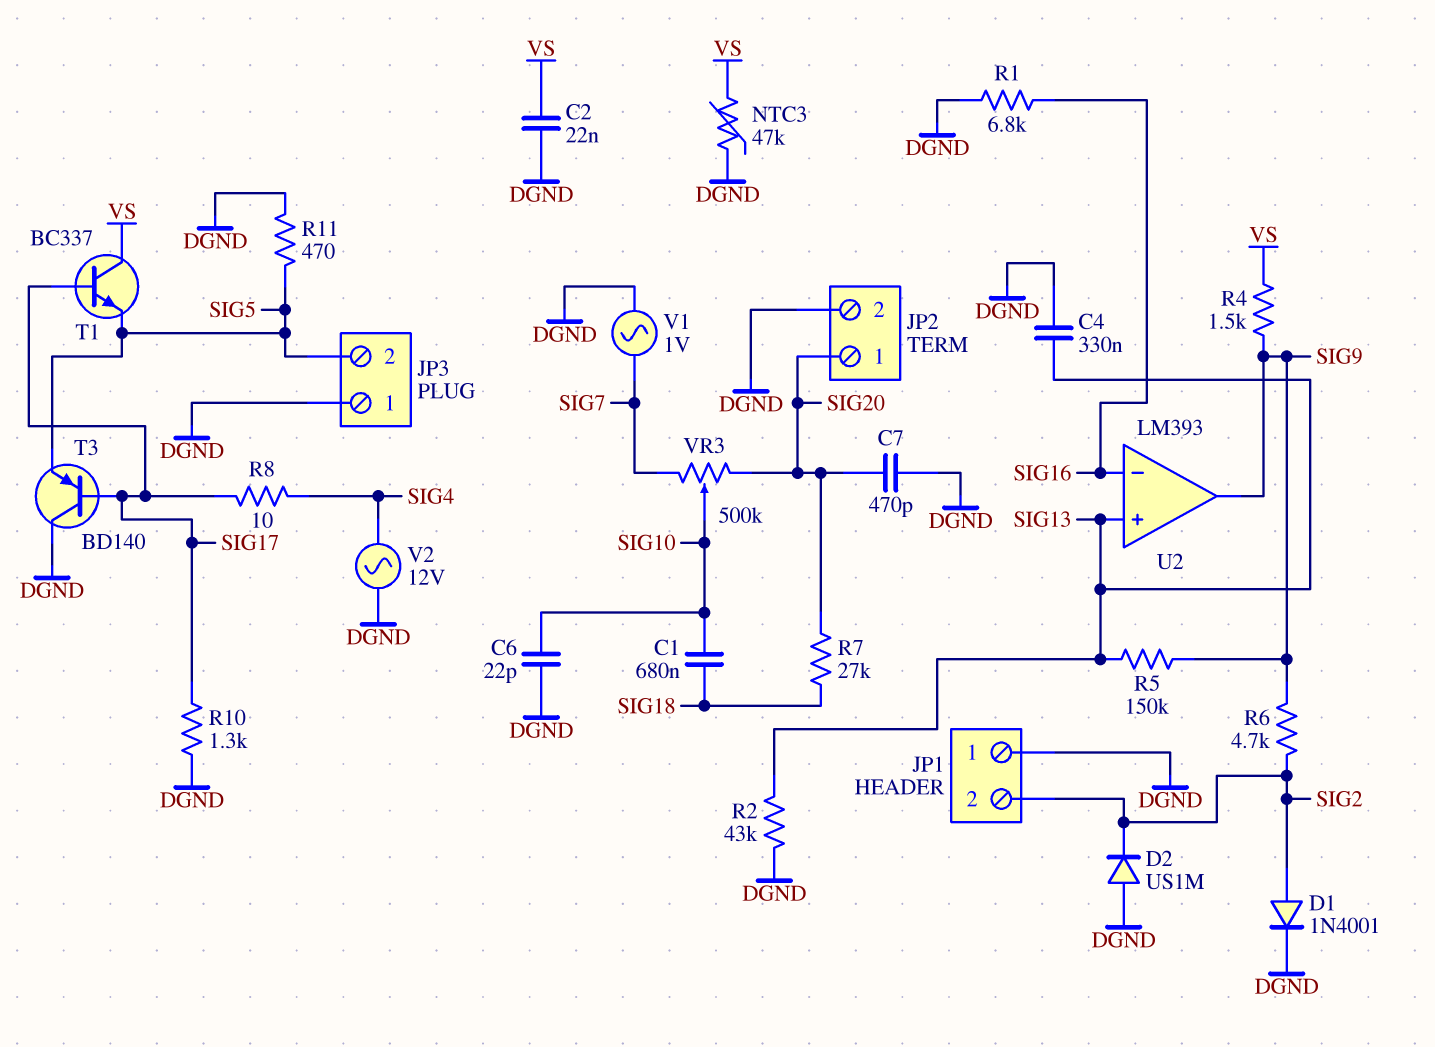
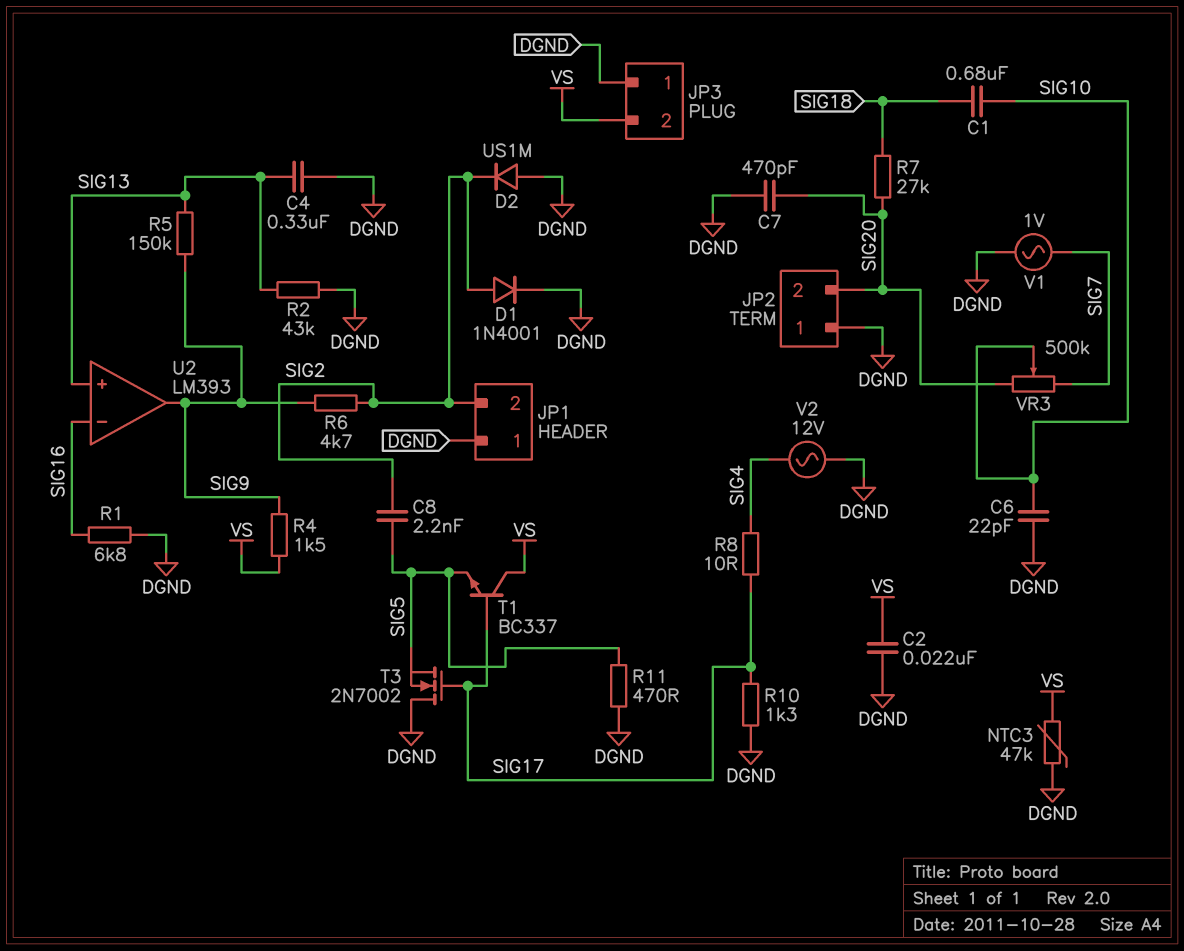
C8: none -> 2.2nF (SIG2, SIG5)
JP2 pin 1: SIG20 -> DGND
JP2 pin 2: DGND -> SIG20
JP3 pin 2: SIG5 -> VS
T3: PNP BD140 (B SIG17, C DGND, E SIG5) -> NMOS 2N7002 (G SIG17, D DGND, S SIG5)

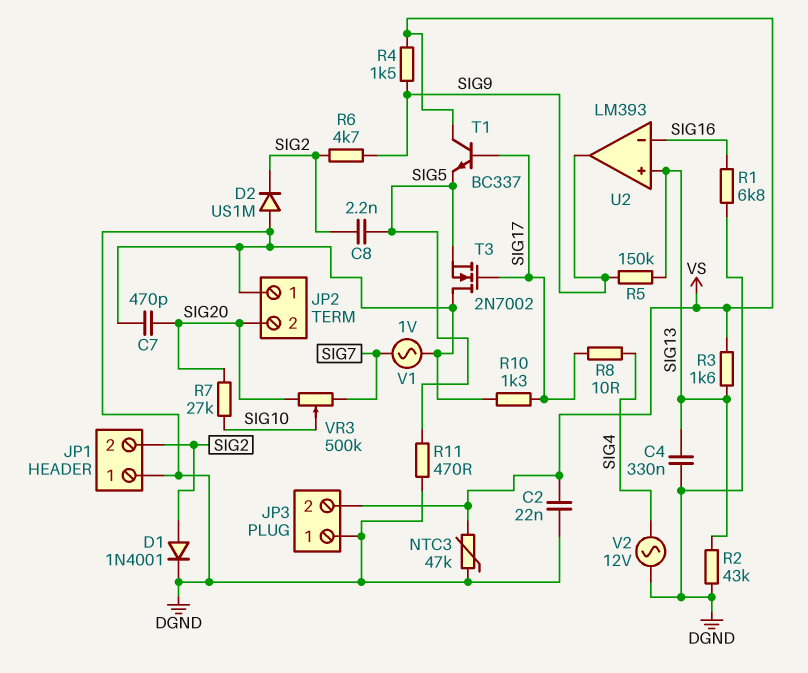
C1: 680nF (SIG10, SIG18) -> none
C6: 22pF (DGND, SIG10) -> none
R3: none -> 1.6k (SIG13, VS)
R7: 27k (SIG18, SIG20) -> 27k (SIG10, SIG20)

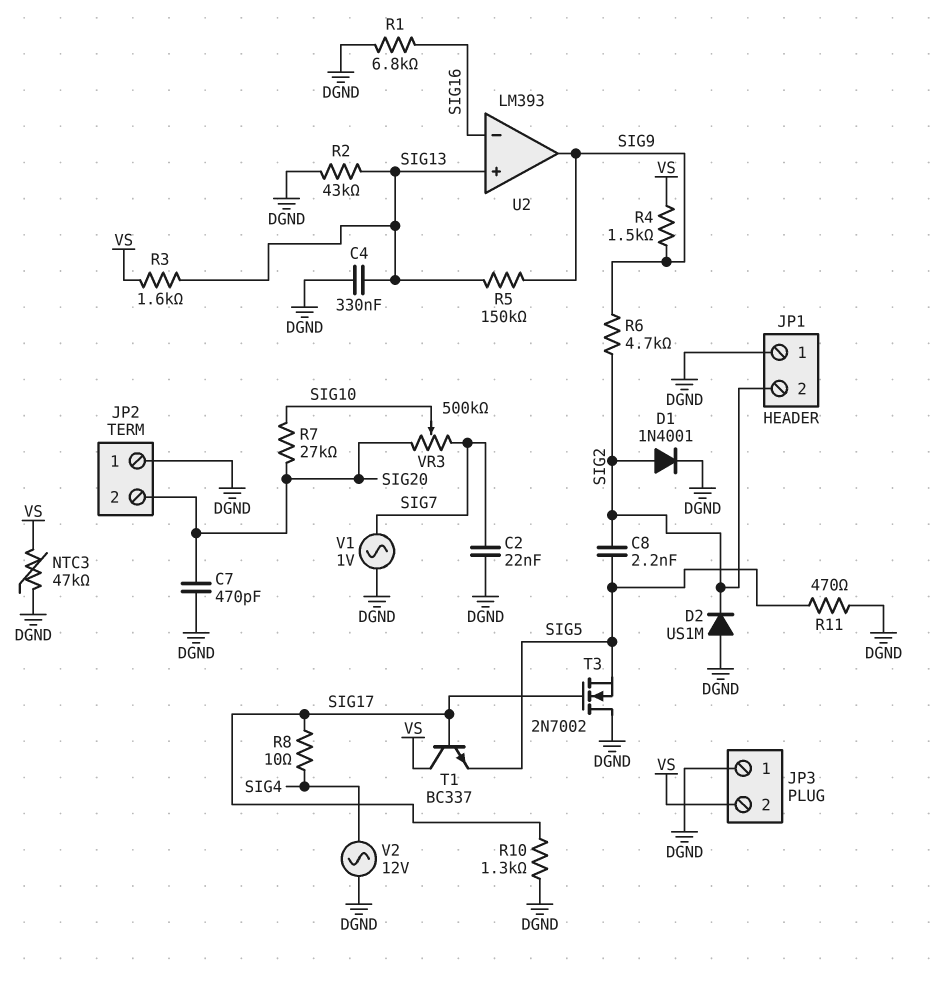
C2: 22nF (DGND, VS) -> 22nF (DGND, SIG7)

